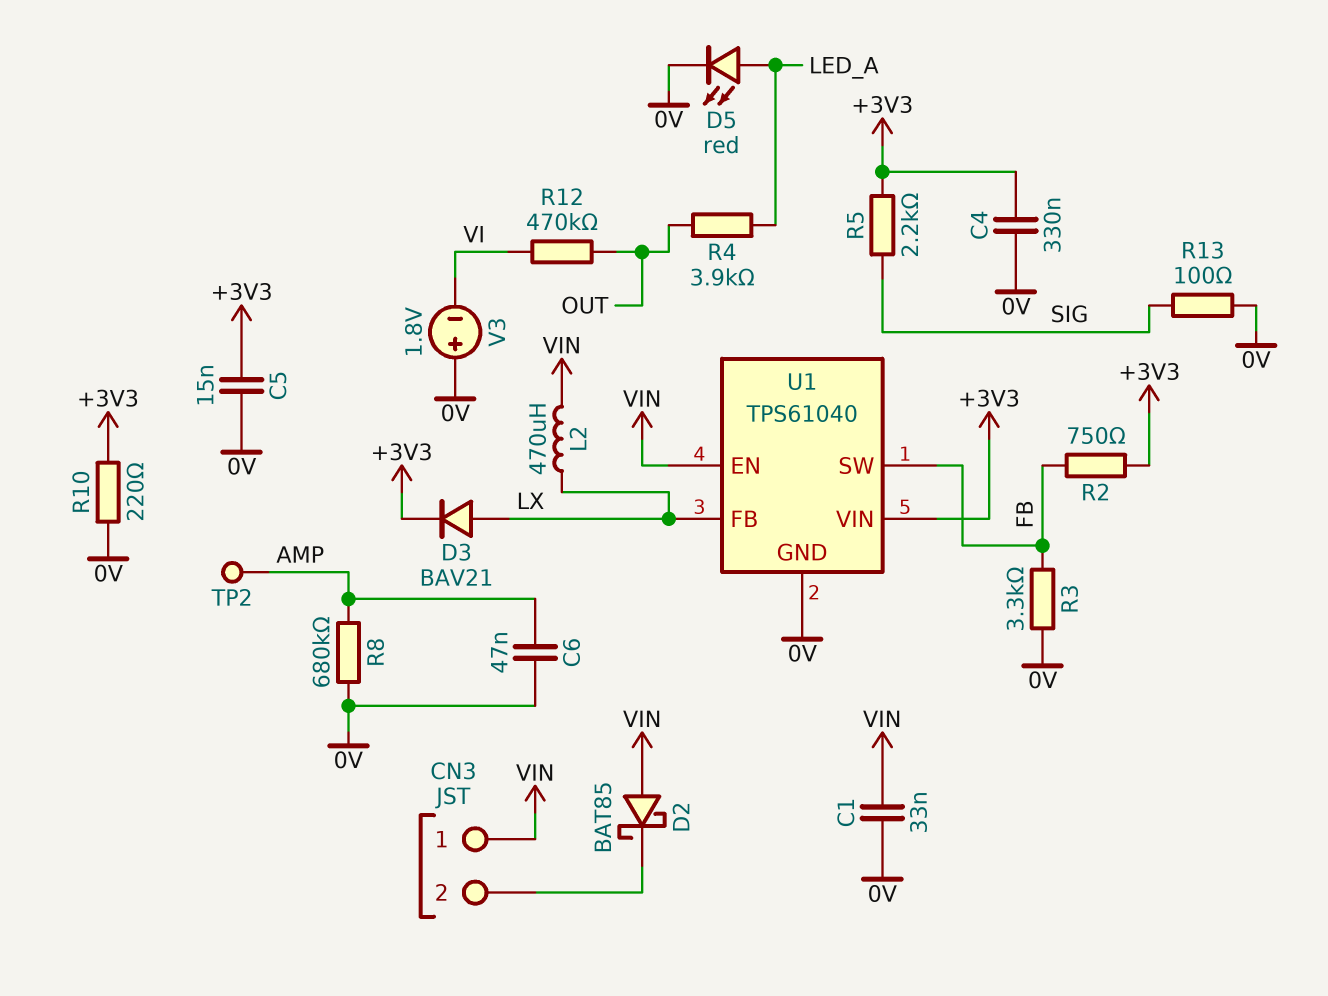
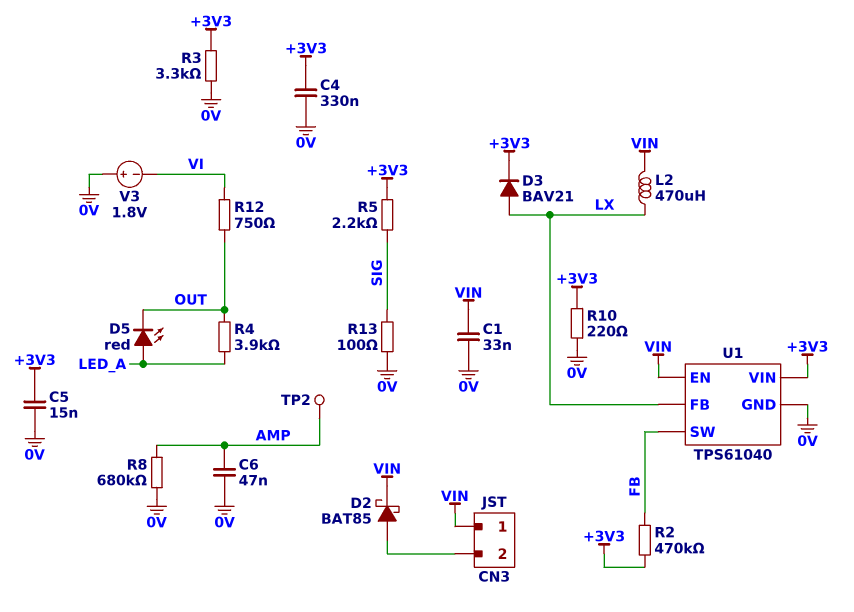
D2: schottky BAT85 (A VIN, K CN3/2) -> schottky BAT85 (A CN3/2, K VIN)
D5: LED red (A LED_A, K 0V) -> LED red (A LED_A, K OUT)
R2: 750 (+3V3, FB) -> 470k (+3V3, FB)
R3: 3.3k (0V, FB) -> 3.3k (+3V3, 0V)
R12: 470k (OUT, VI) -> 750 (OUT, VI)

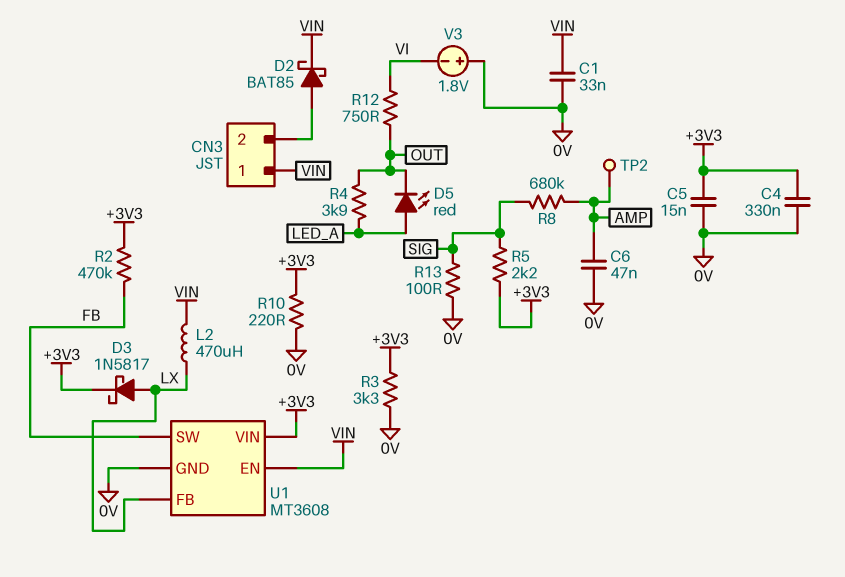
D3: diode BAV21 (A LX, K +3V3) -> schottky 1N5817 (A LX, K +3V3)
R8: 680k (0V, AMP) -> 680k (AMP, SIG)
U1: TPS61040 -> MT3608

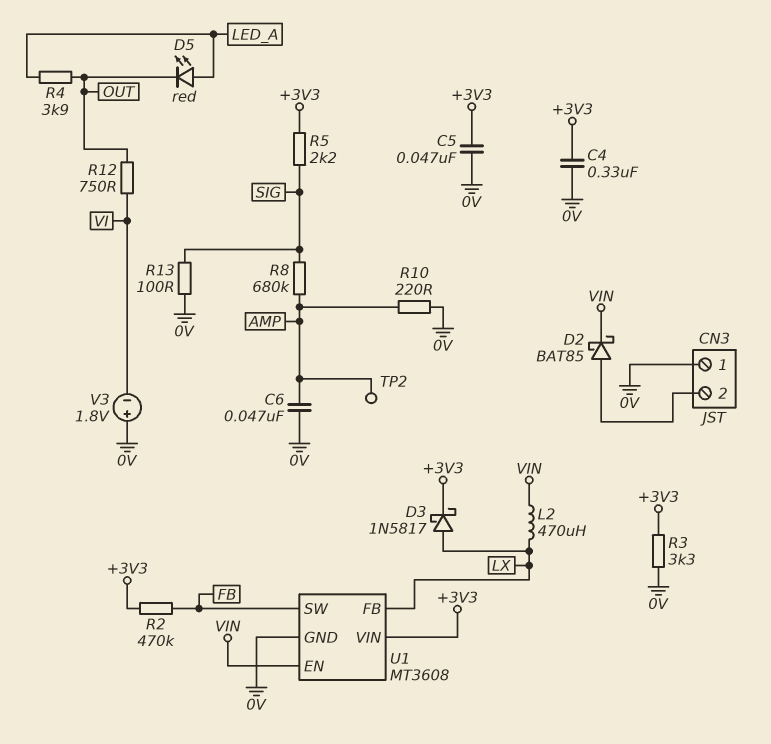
C1: 33nF (0V, VIN) -> none
C5: 15nF (+3V3, 0V) -> 47nF (+3V3, 0V)
CN3 pin 1: VIN -> 0V
R10: 220 (+3V3, 0V) -> 220 (0V, AMP)

